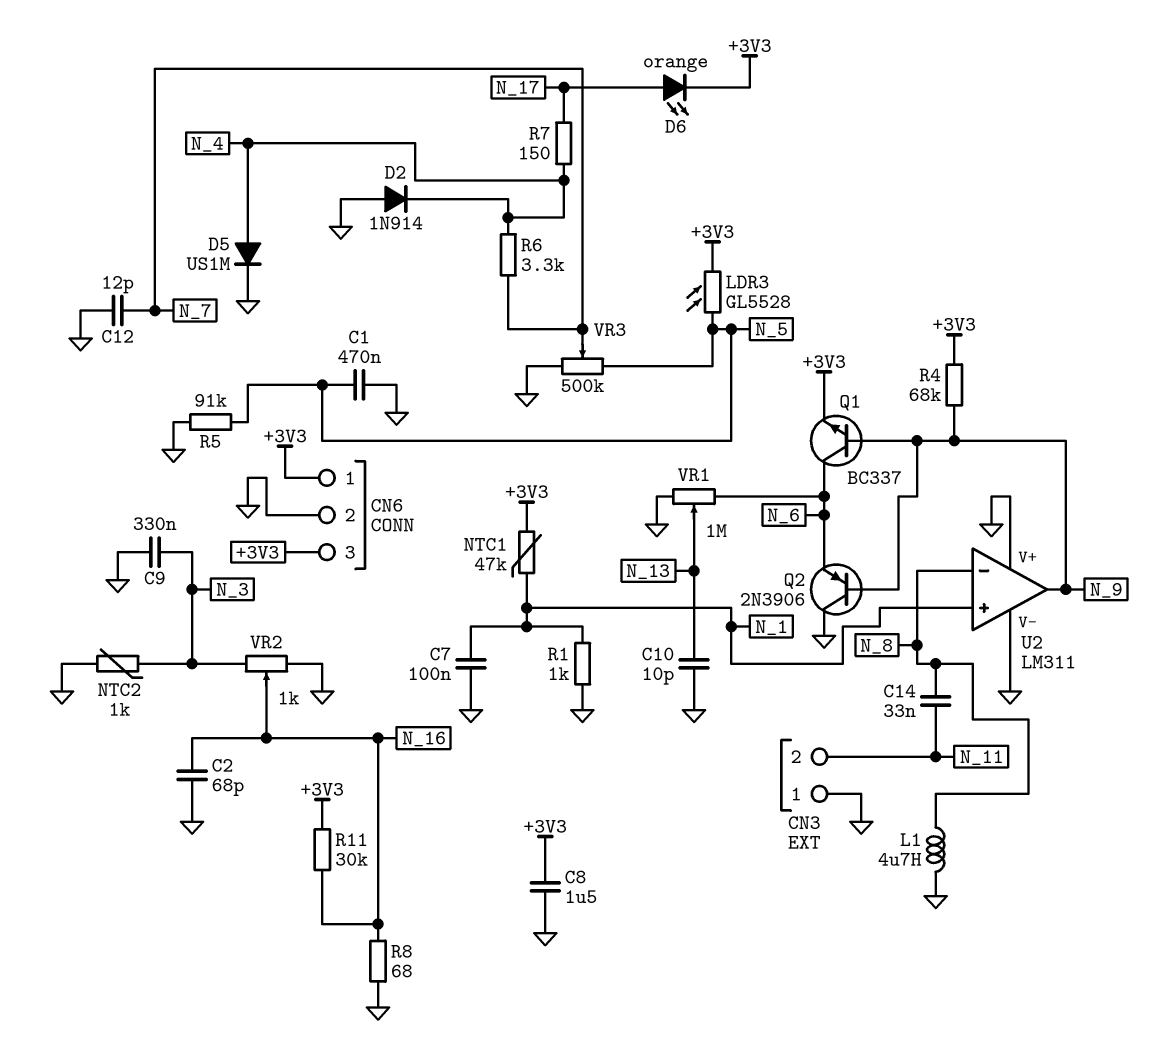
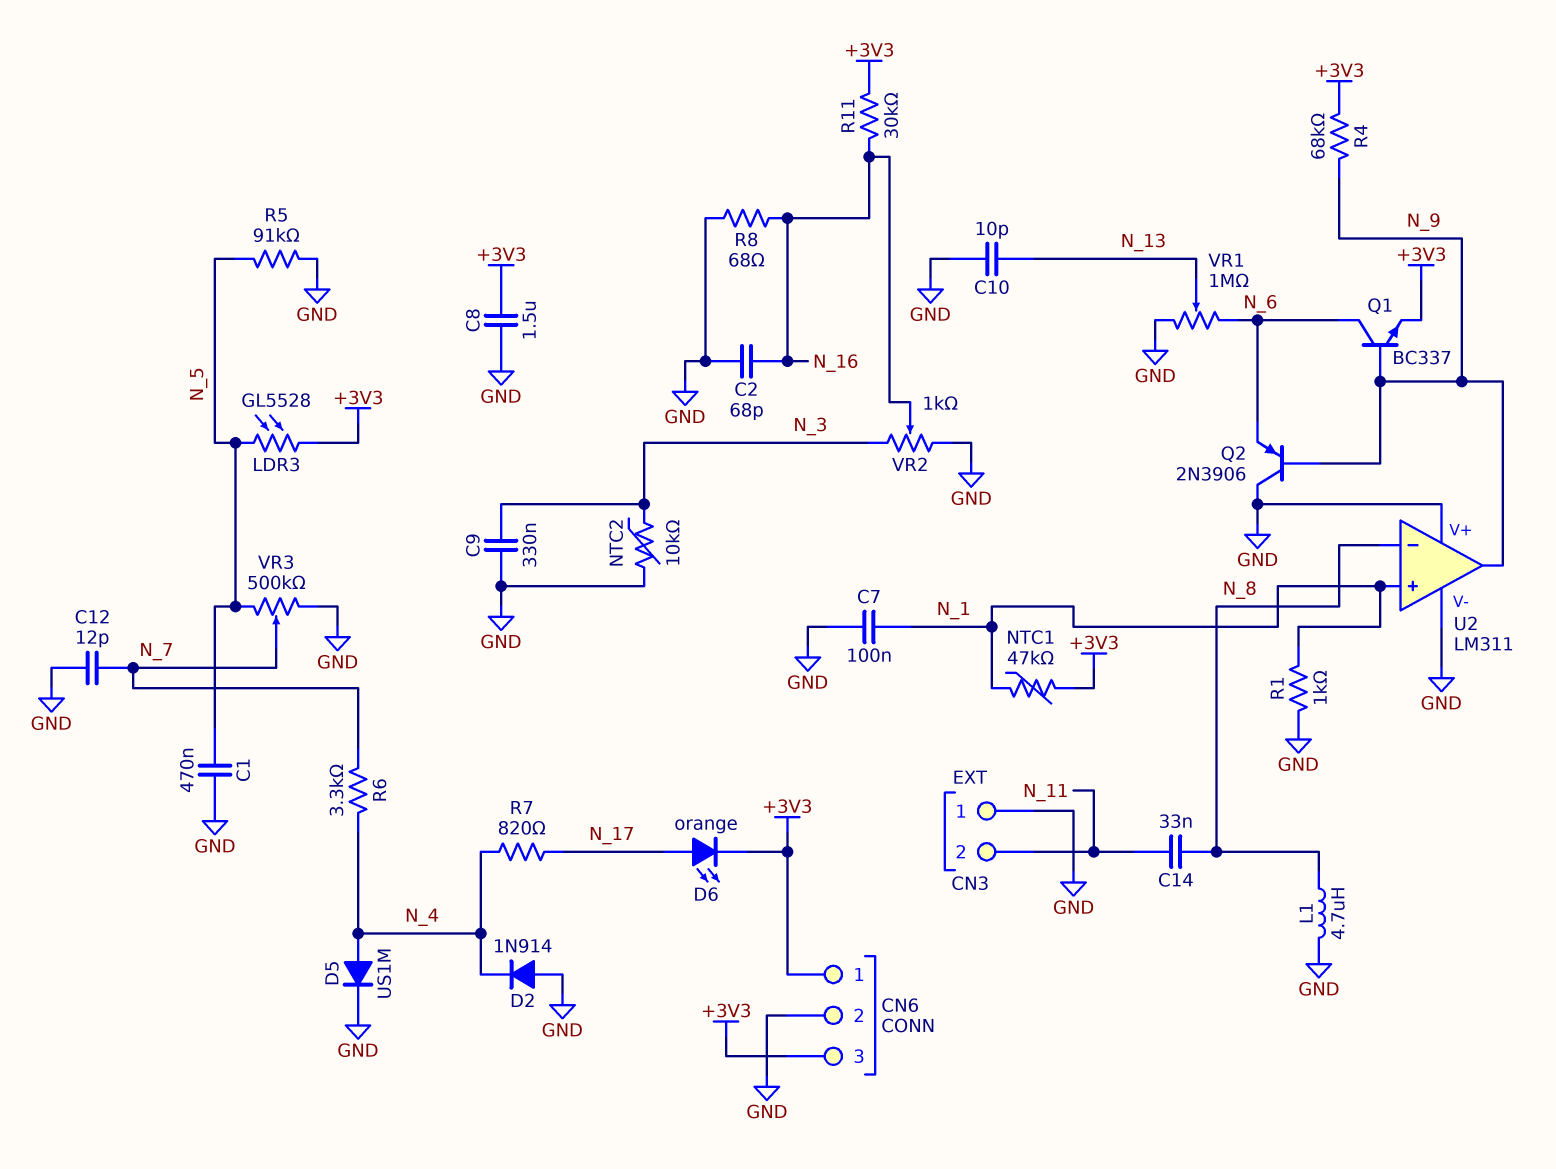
NTC2: 1k (GND, N_3) -> 10k (GND, N_3)
R7: 150 (N_4, N_17) -> 820 (N_4, N_17)

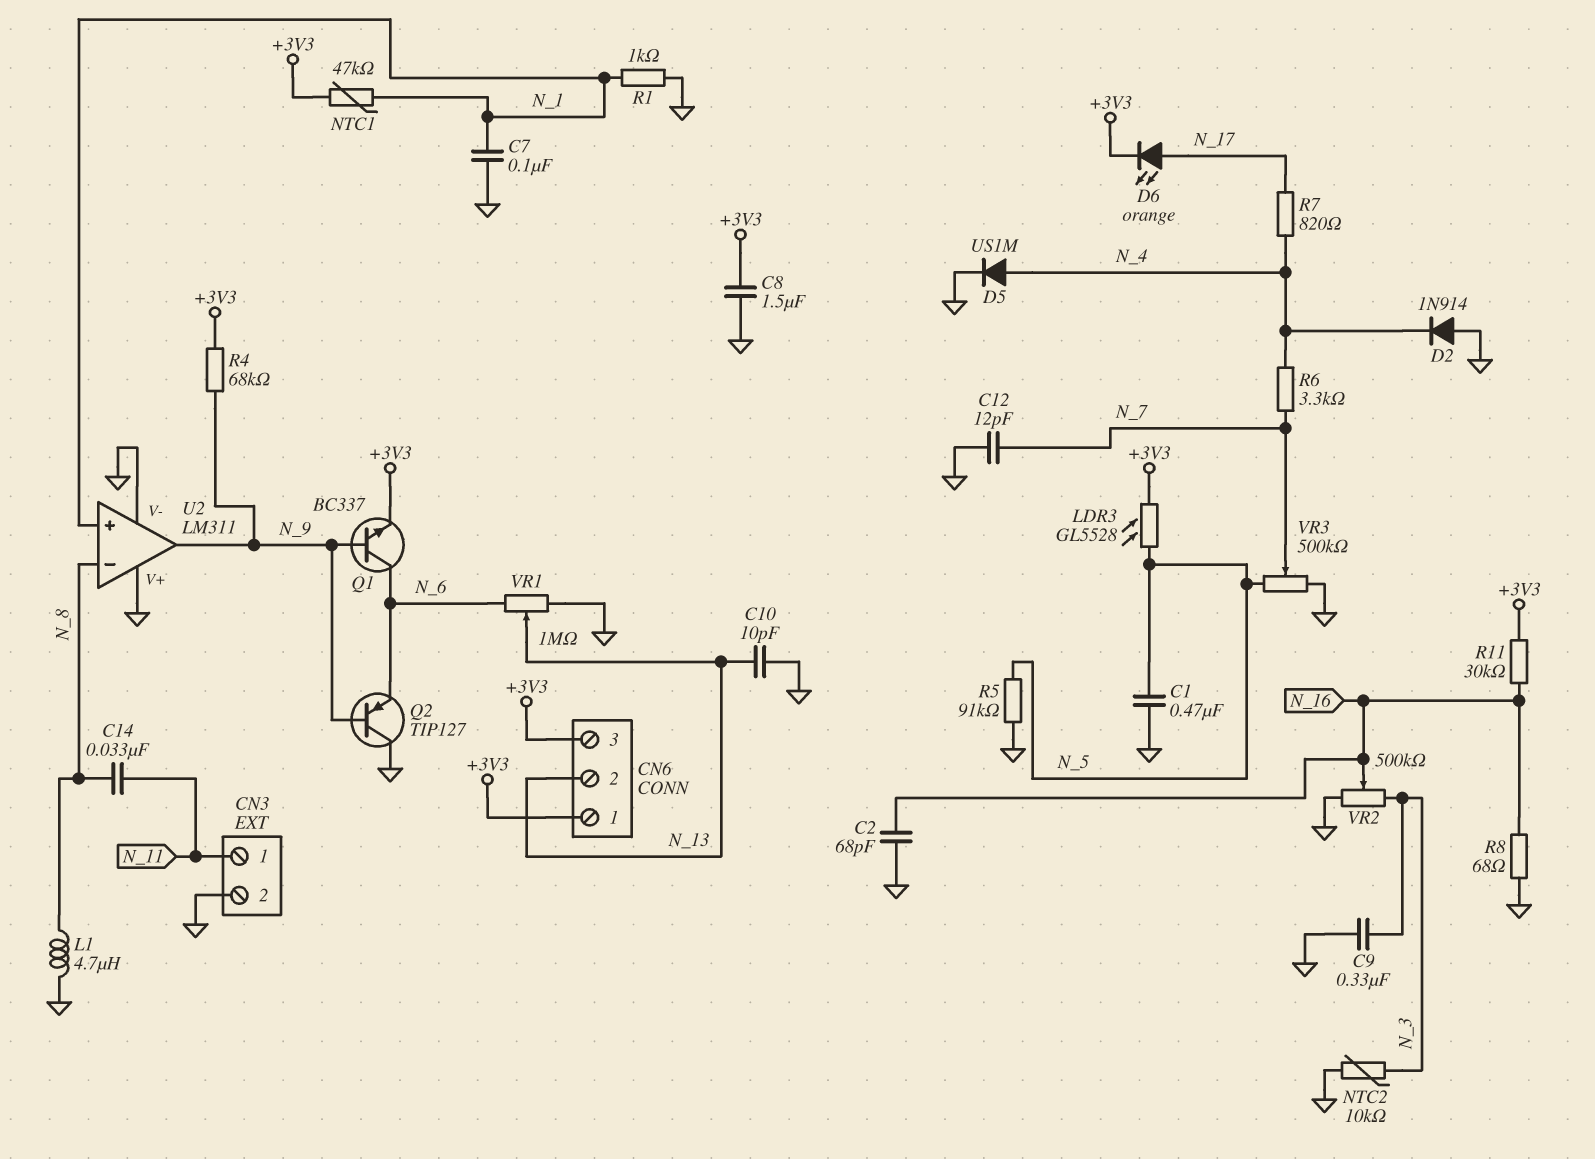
CN3 pin 1: GND -> N_11
CN3 pin 2: N_11 -> GND
CN6 pin 2: GND -> N_13
Q2: PNP 2N3906 (B N_9, C GND, E N_6) -> PNP TIP127 (B N_9, C GND, E N_6)
VR2: 1k (GND, N_3, wiper N_16) -> 500k (GND, N_3, wiper N_16)

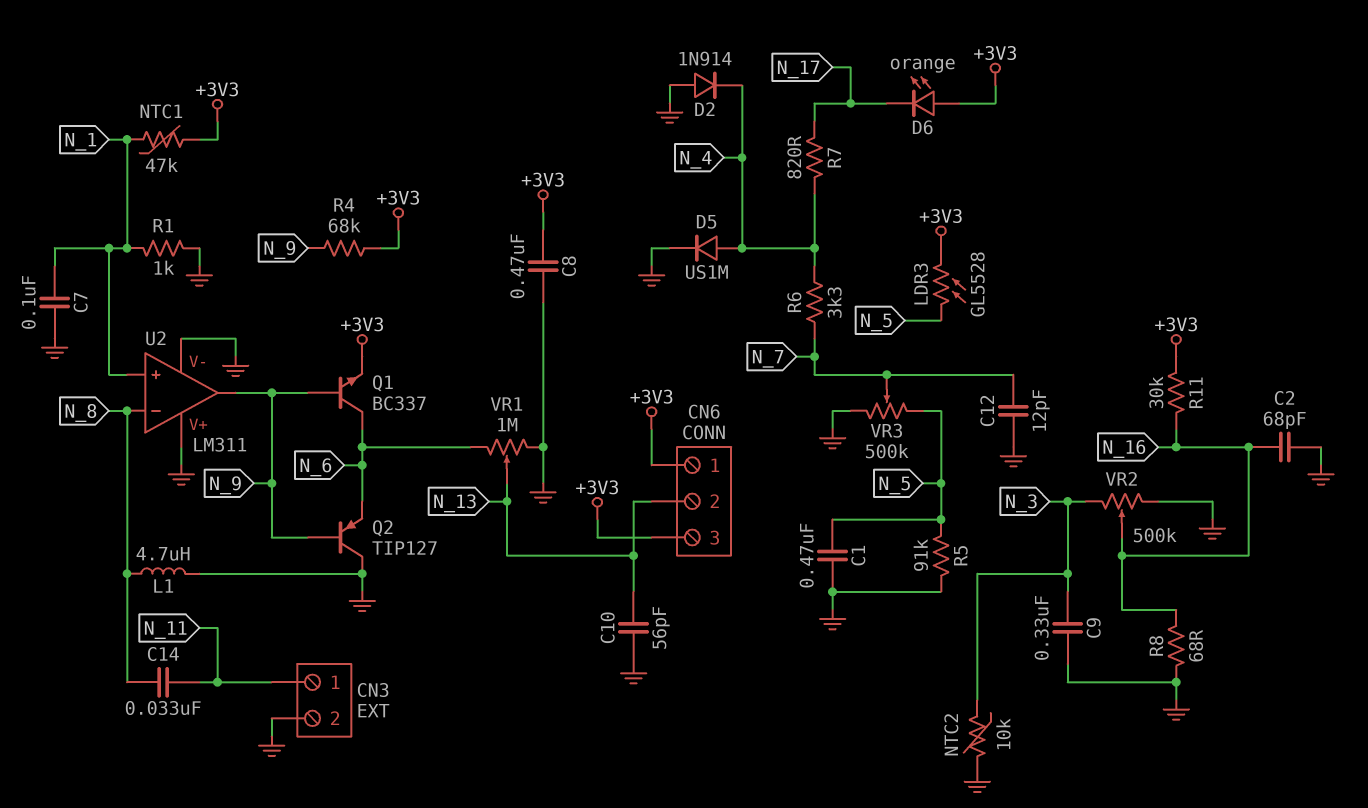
C8: 1.5uF (+3V3, GND) -> 470nF (+3V3, GND)
C10: 10pF (GND, N_13) -> 56pF (GND, N_13)
D6: LED orange (A N_17, K +3V3) -> LED orange (A +3V3, K N_17)

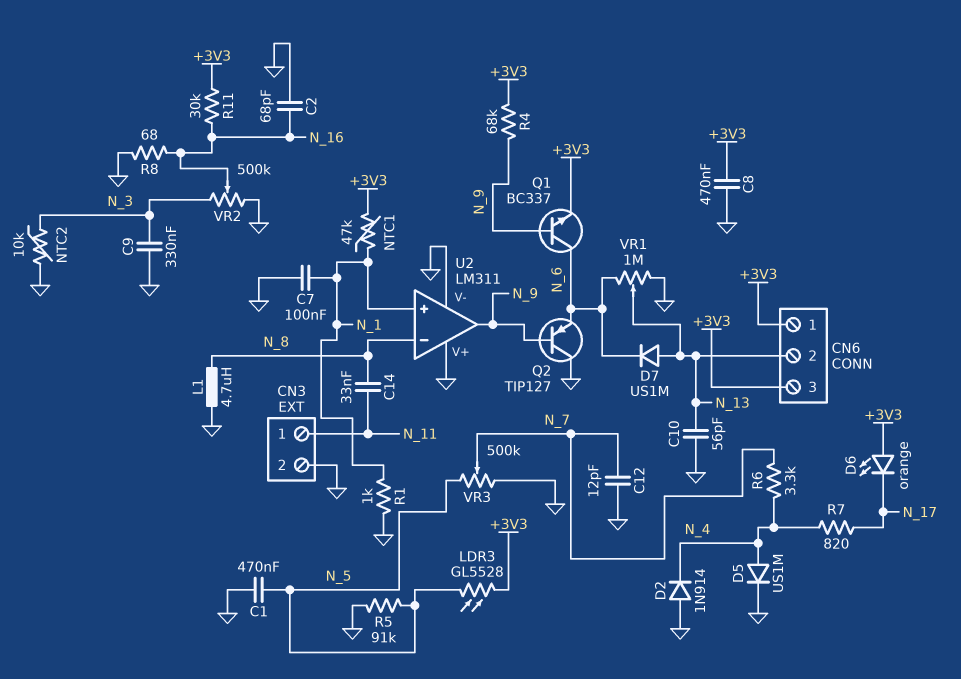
D7: none -> diode US1M (A N_13, K N_6)

